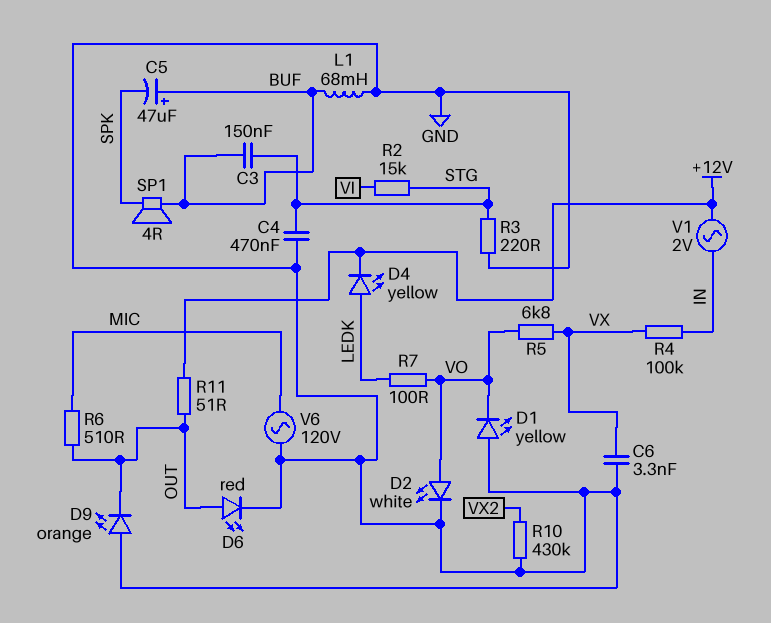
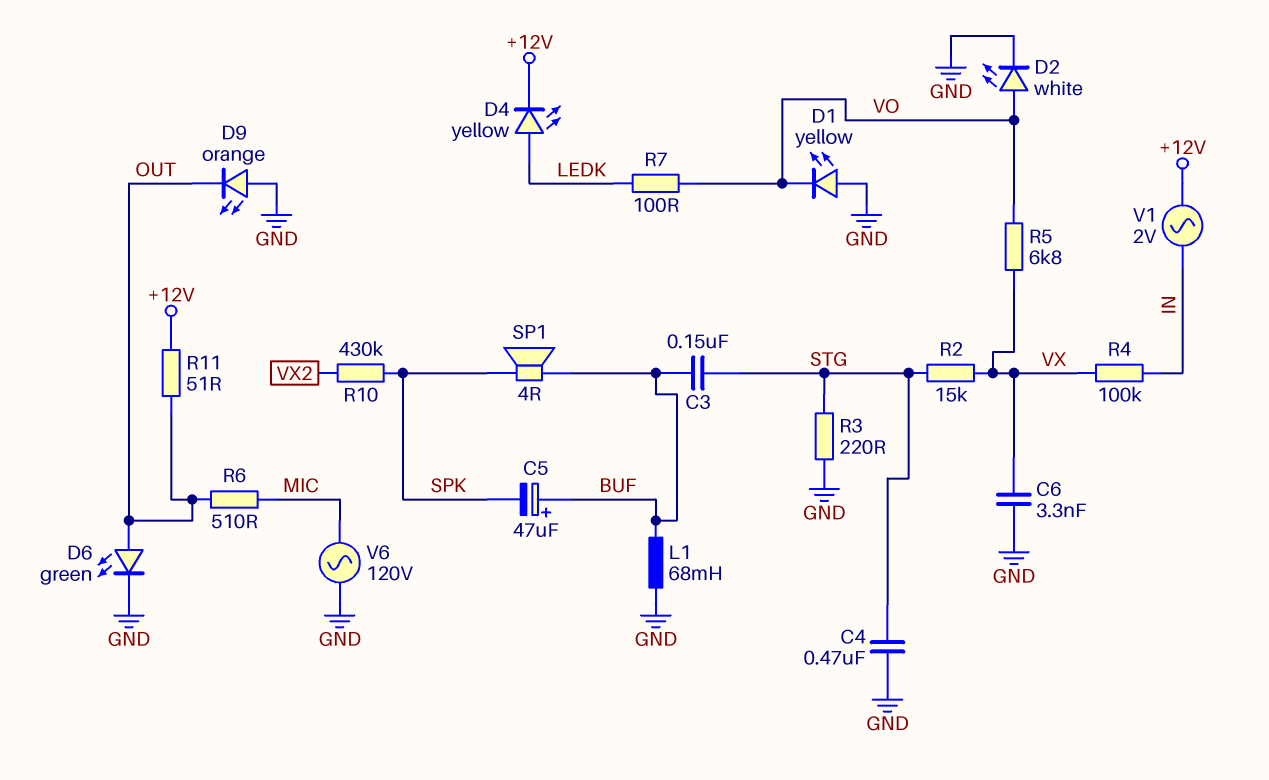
D6: LED red (A OUT, K GND) -> LED green (A OUT, K GND)
R2: 15k (STG, VI) -> 15k (STG, VX)
R10: 430k (GND, VX2) -> 430k (SPK, VX2)

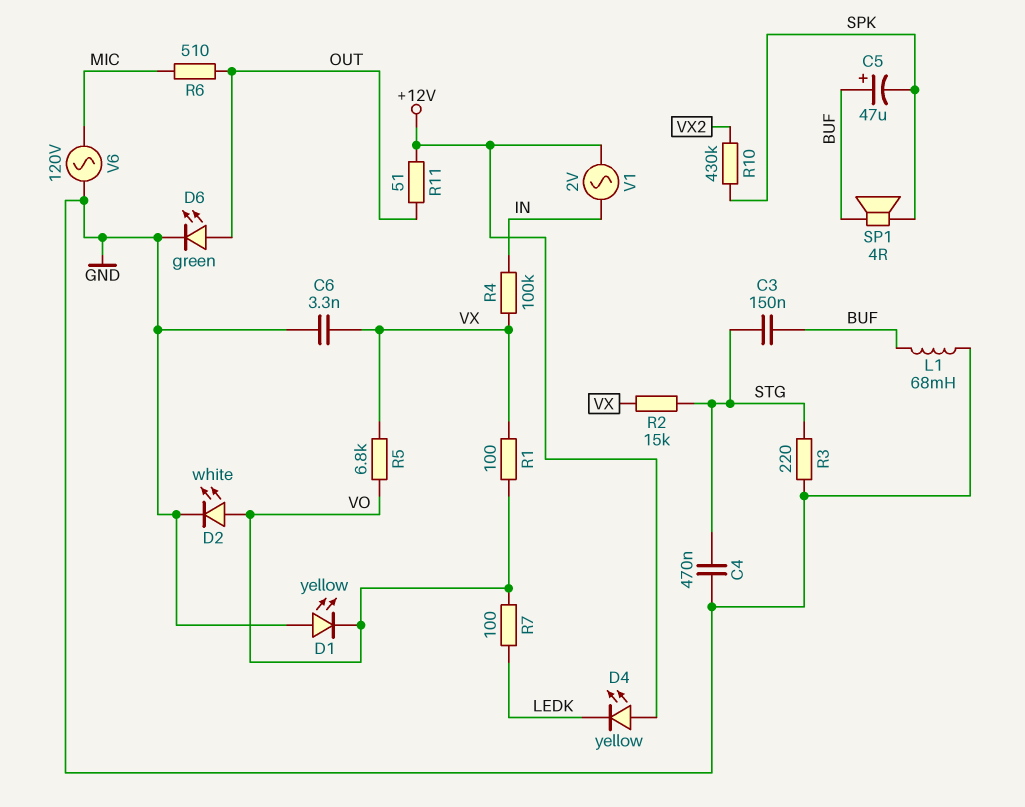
D4: LED yellow (A LEDK, K +12V) -> LED yellow (A +12V, K LEDK)
D9: LED orange (A GND, K OUT) -> none
R1: none -> 100 (VO, VX)

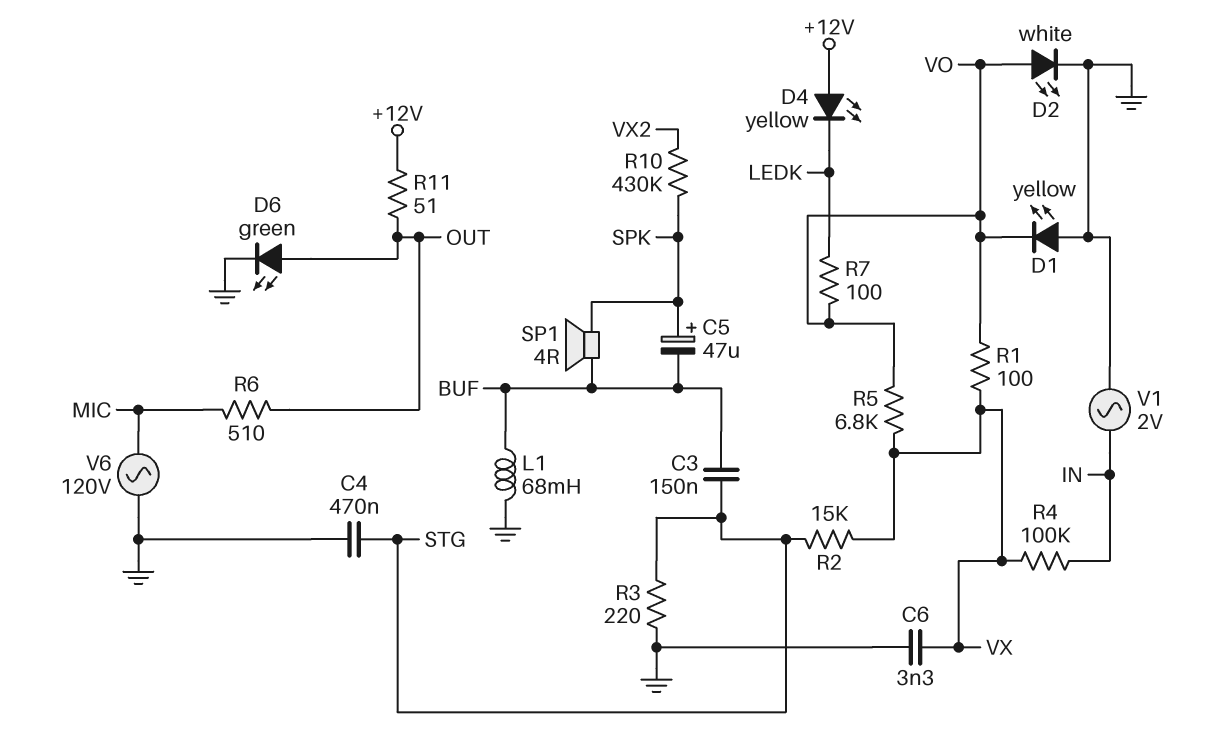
C5: 47uF (plus BUF, minus SPK) -> 47uF (plus SPK, minus BUF)
V1: AC 2V (+12V, IN) -> AC 2V (GND, IN)

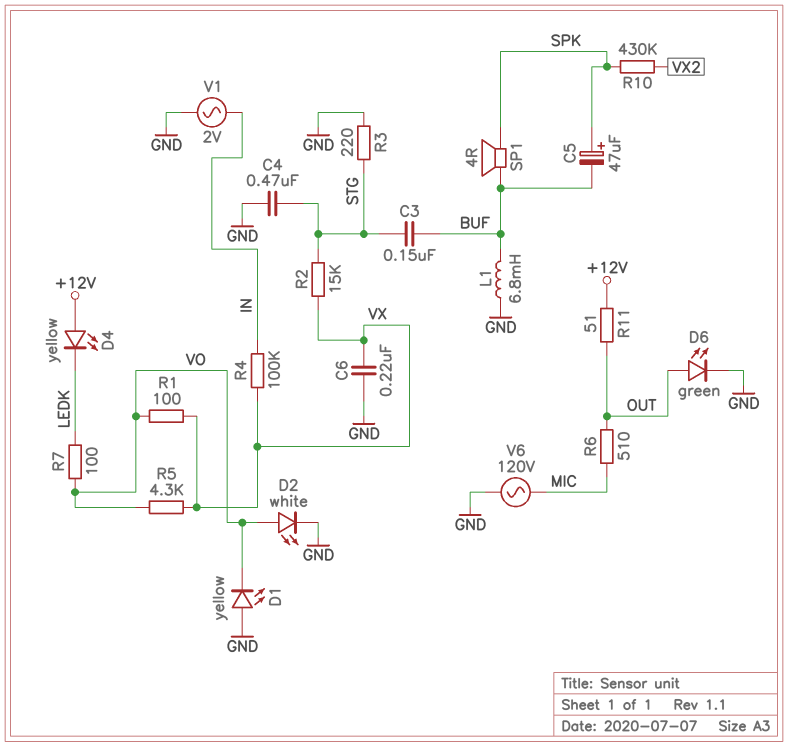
C6: 3.3nF (GND, VX) -> 220nF (GND, VX)
L1: 68mH (BUF, GND) -> 6.8mH (BUF, GND)
R5: 6.8k (VO, VX) -> 4.3k (VO, VX)

